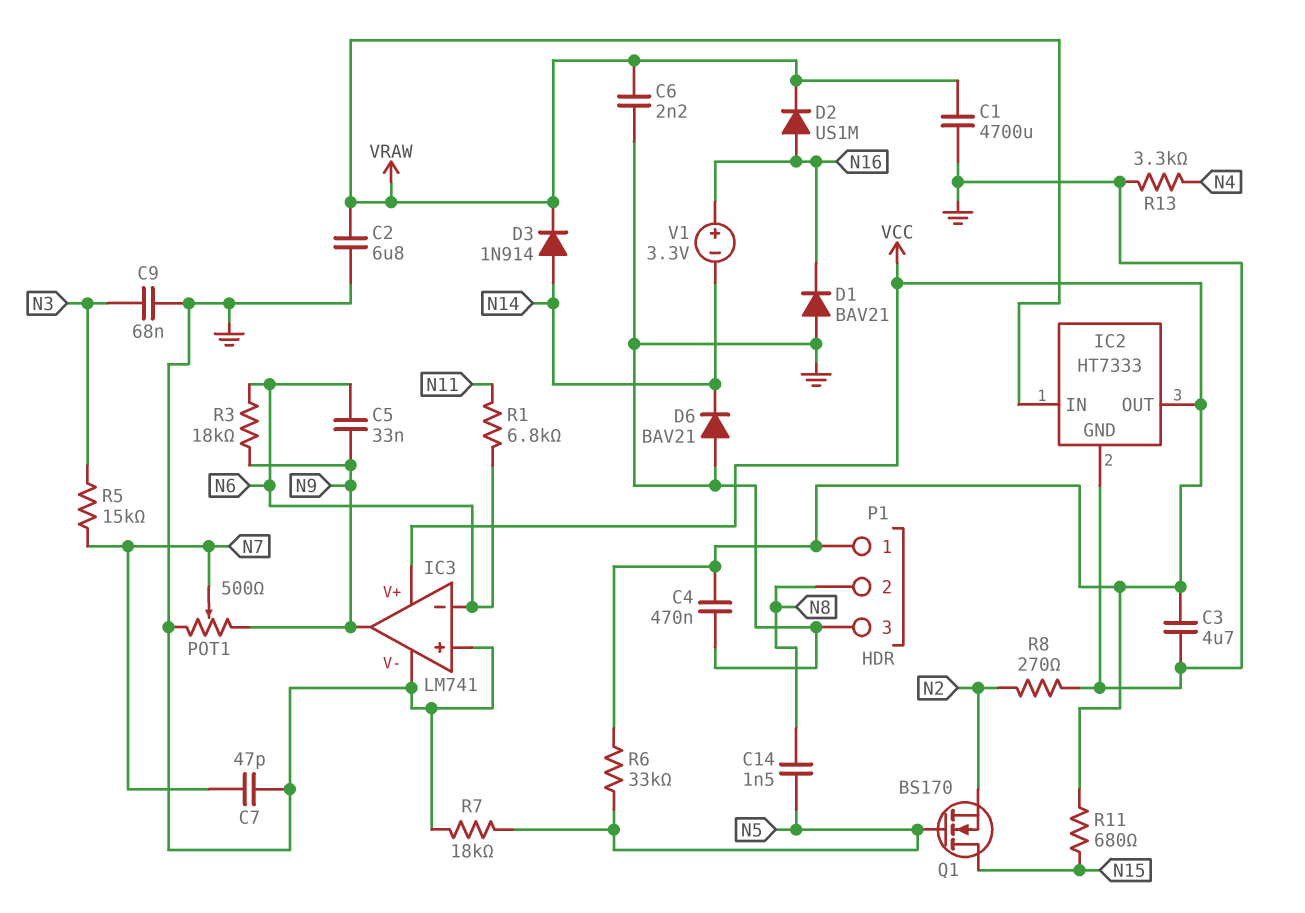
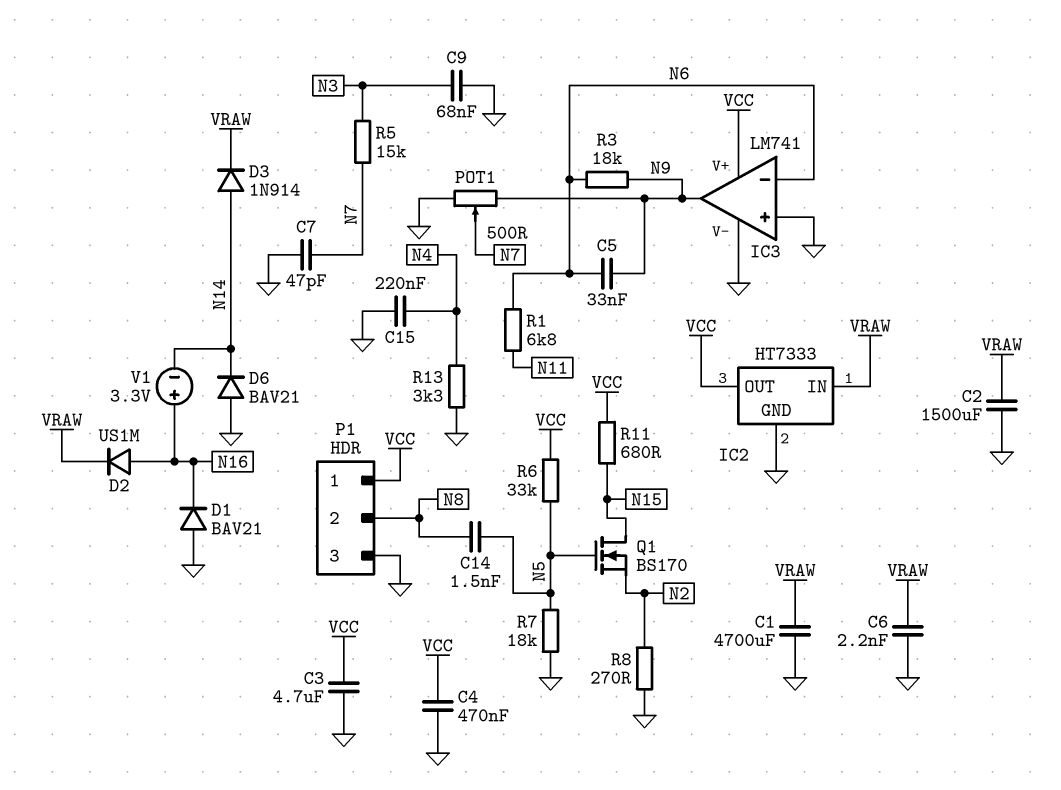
C2: 6.8uF (GND, VRAW) -> 1500uF (GND, VRAW)
C15: none -> 220nF (GND, N4)

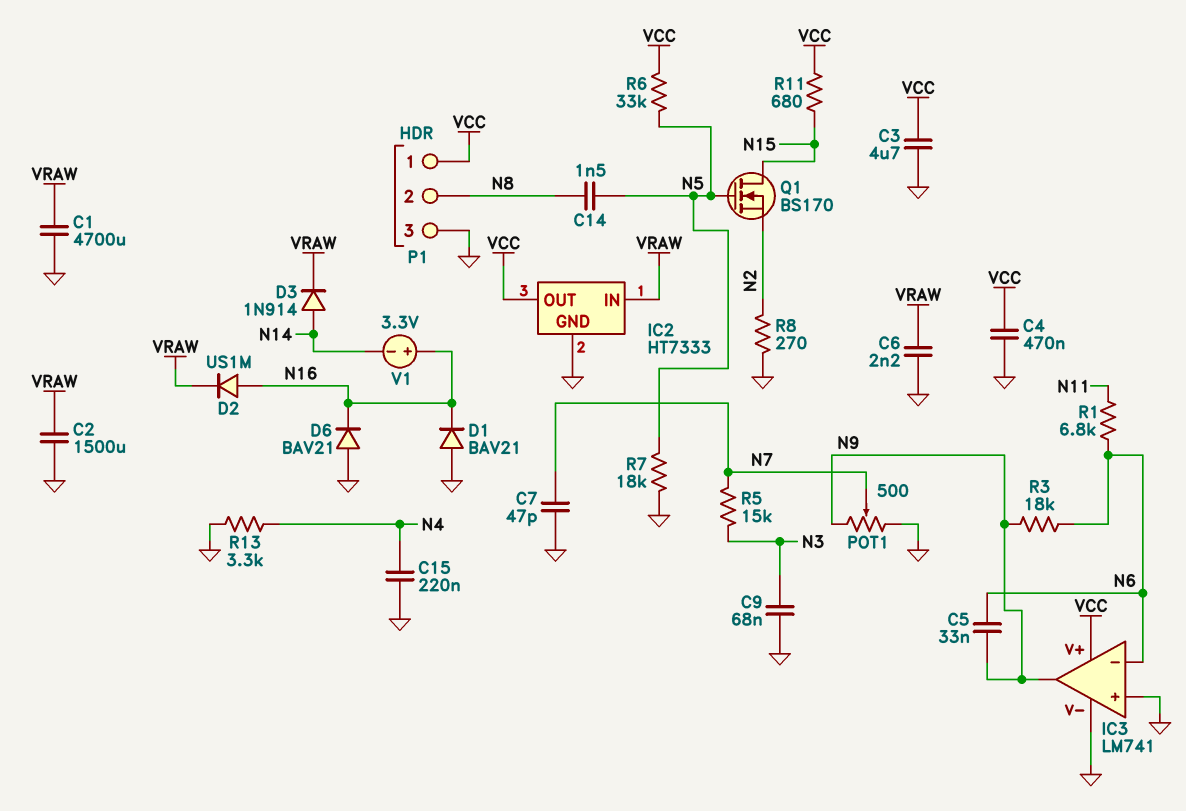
D6: diode BAV21 (A GND, K N14) -> diode BAV21 (A GND, K N16)

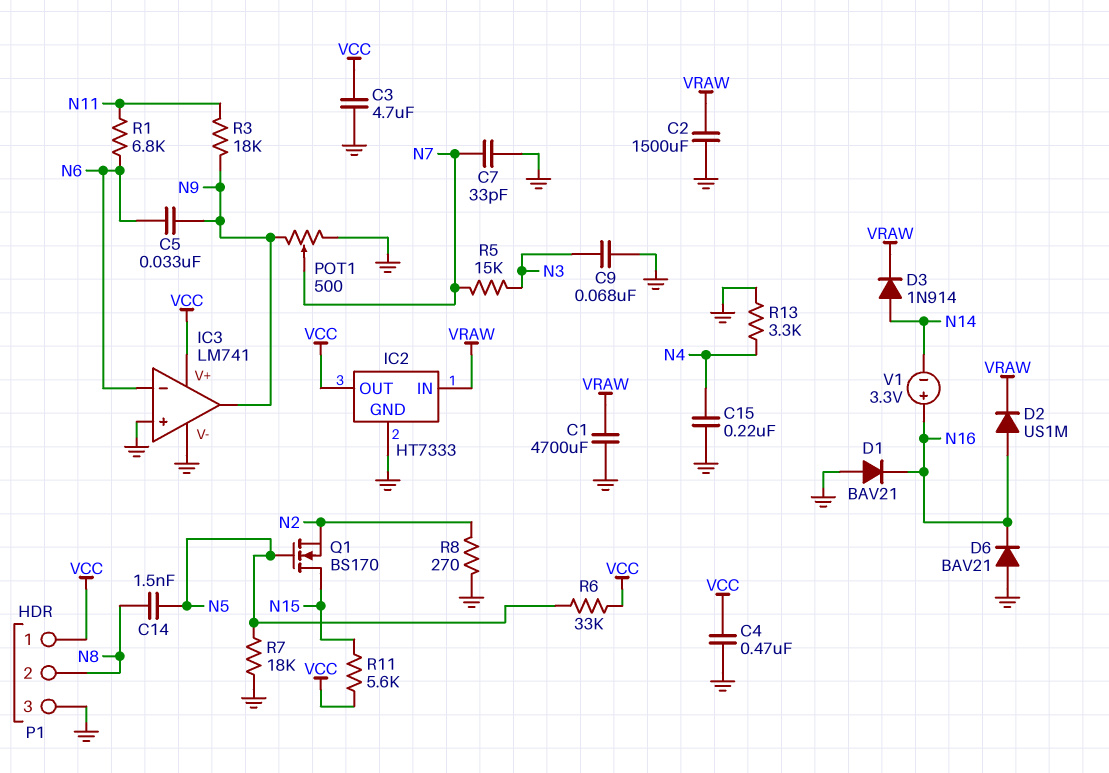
C6: 2.2nF (GND, VRAW) -> none
C7: 47pF (GND, N7) -> 33pF (GND, N7)
R3: 18k (N6, N9) -> 18k (N9, N11)
R11: 680 (N15, VCC) -> 5.6k (N15, VCC)

